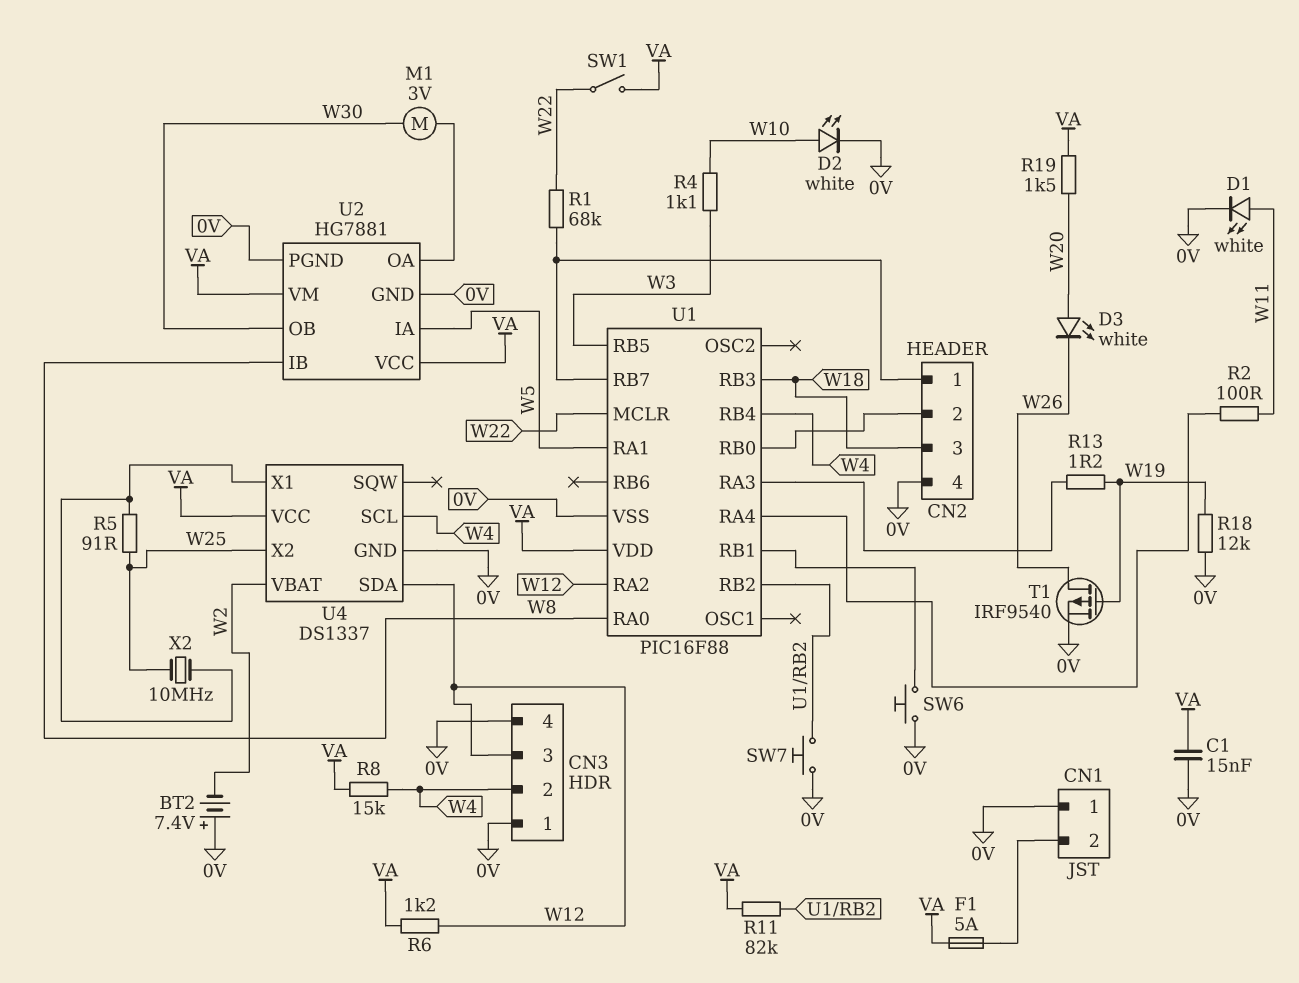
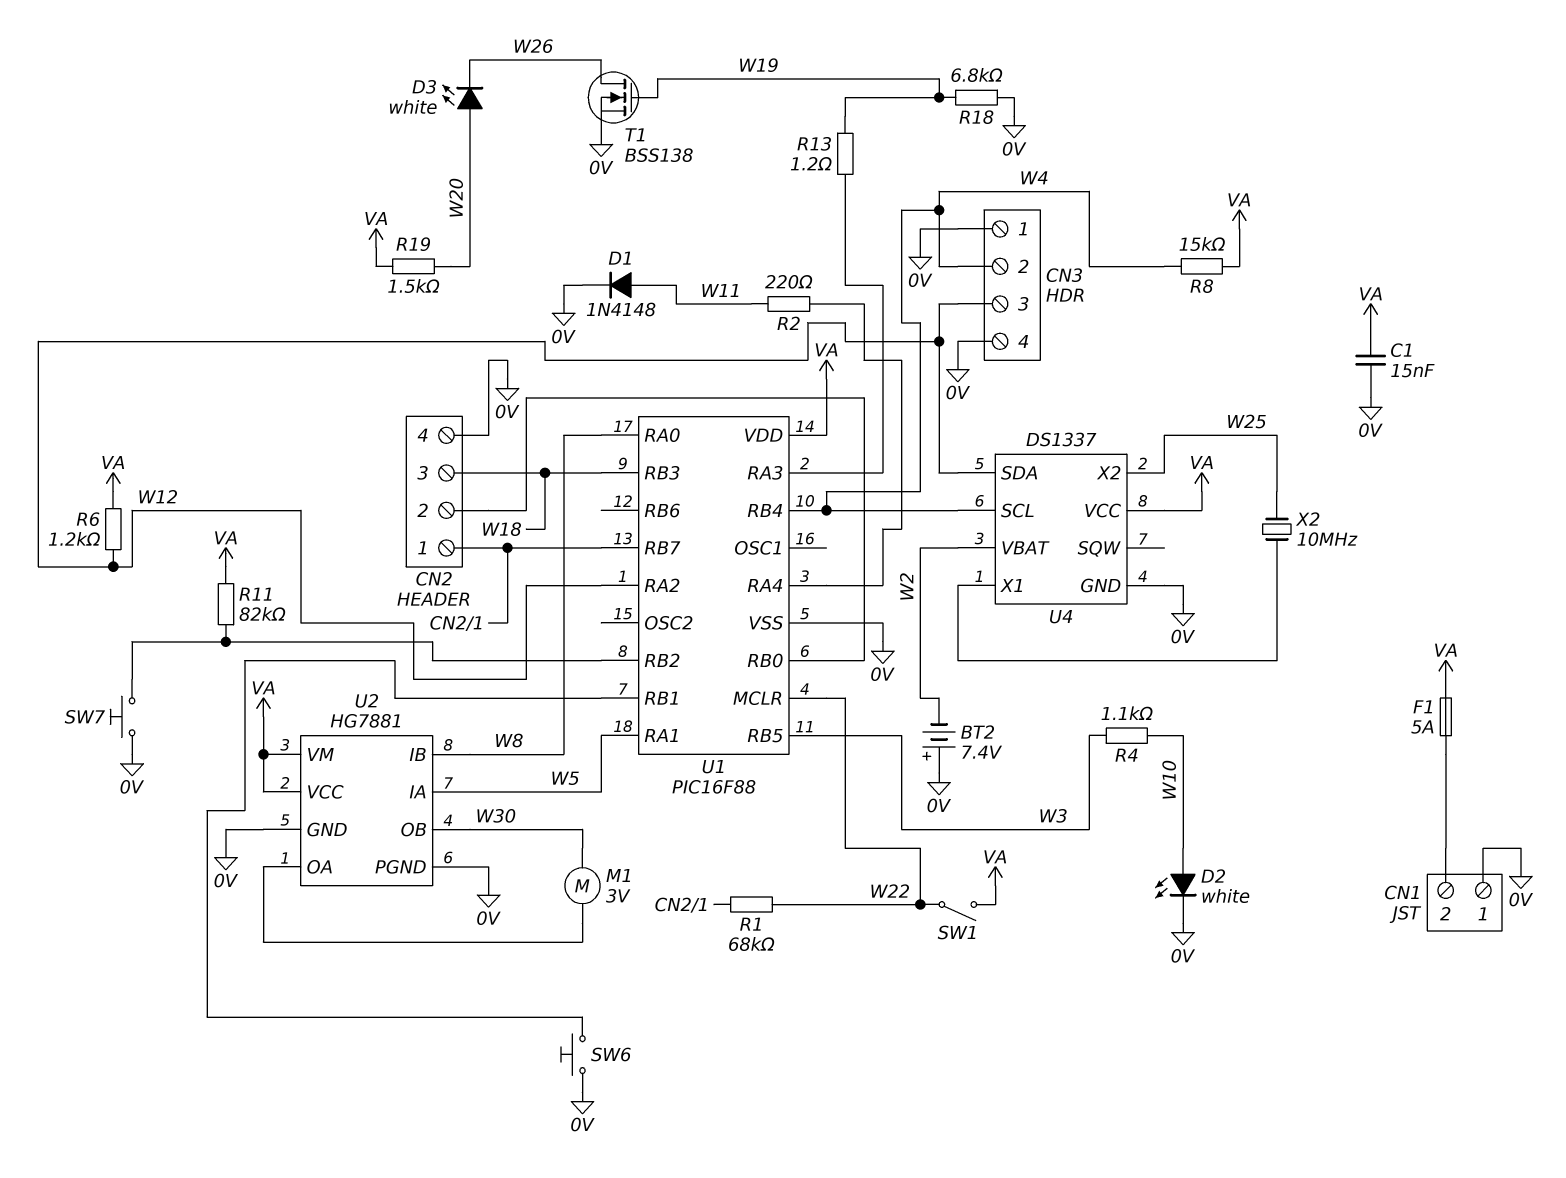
D1: LED white (A W11, K 0V) -> diode 1N4148 (A W11, K 0V)
R2: 100 (U1/RA4, W11) -> 220 (U1/RA4, W11)
R5: 91 (U4/X1, W25) -> none
R18: 12k (0V, W19) -> 6.8k (0V, W19)
T1: PMOS IRF9540 (G W19, D W26, S 0V) -> NMOS BSS138 (G W19, D W26, S 0V)

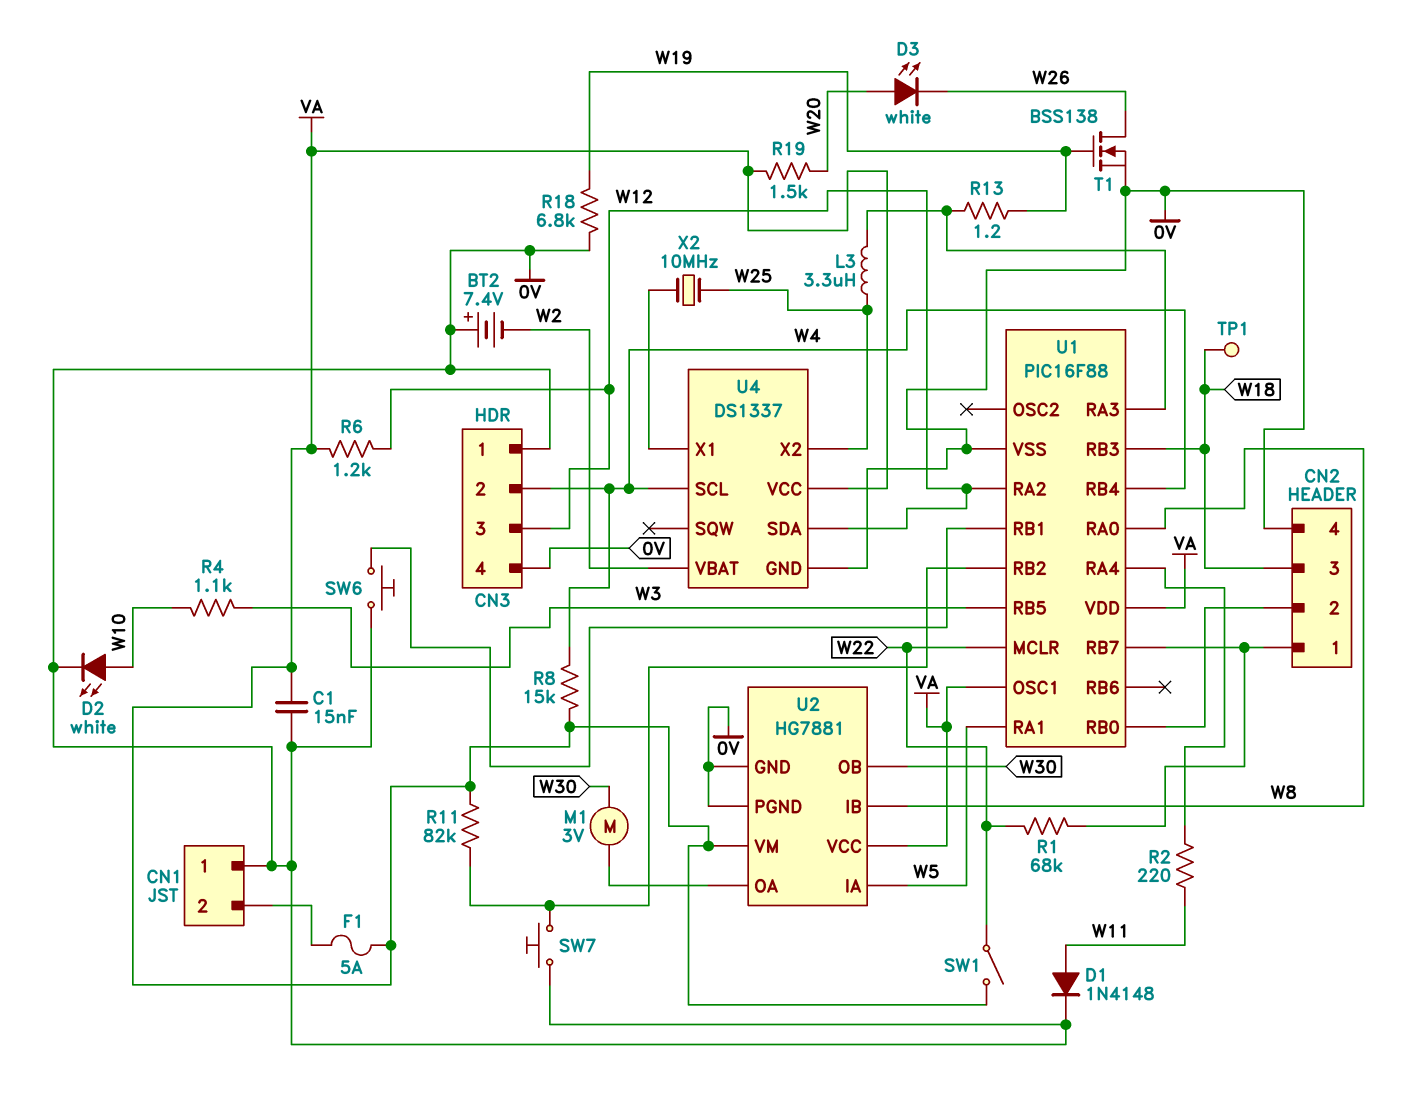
L3: none -> 3.3uH (U1/RA3, W25)
TP1: none -> test point (W18)
U1 pin OSC1: none -> VA

